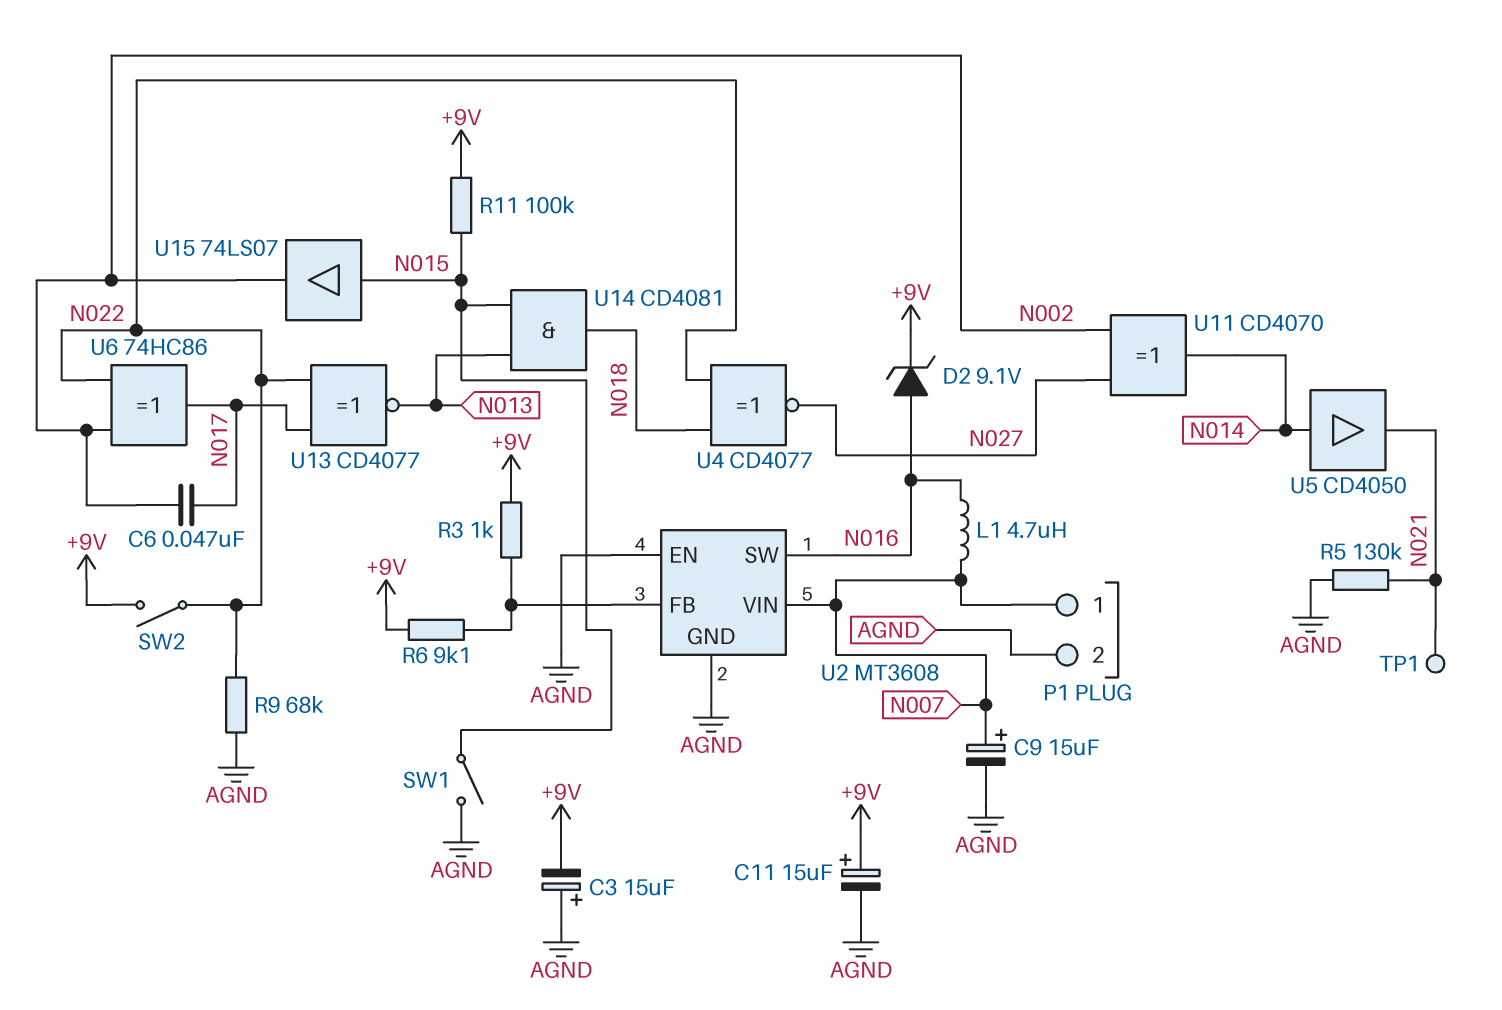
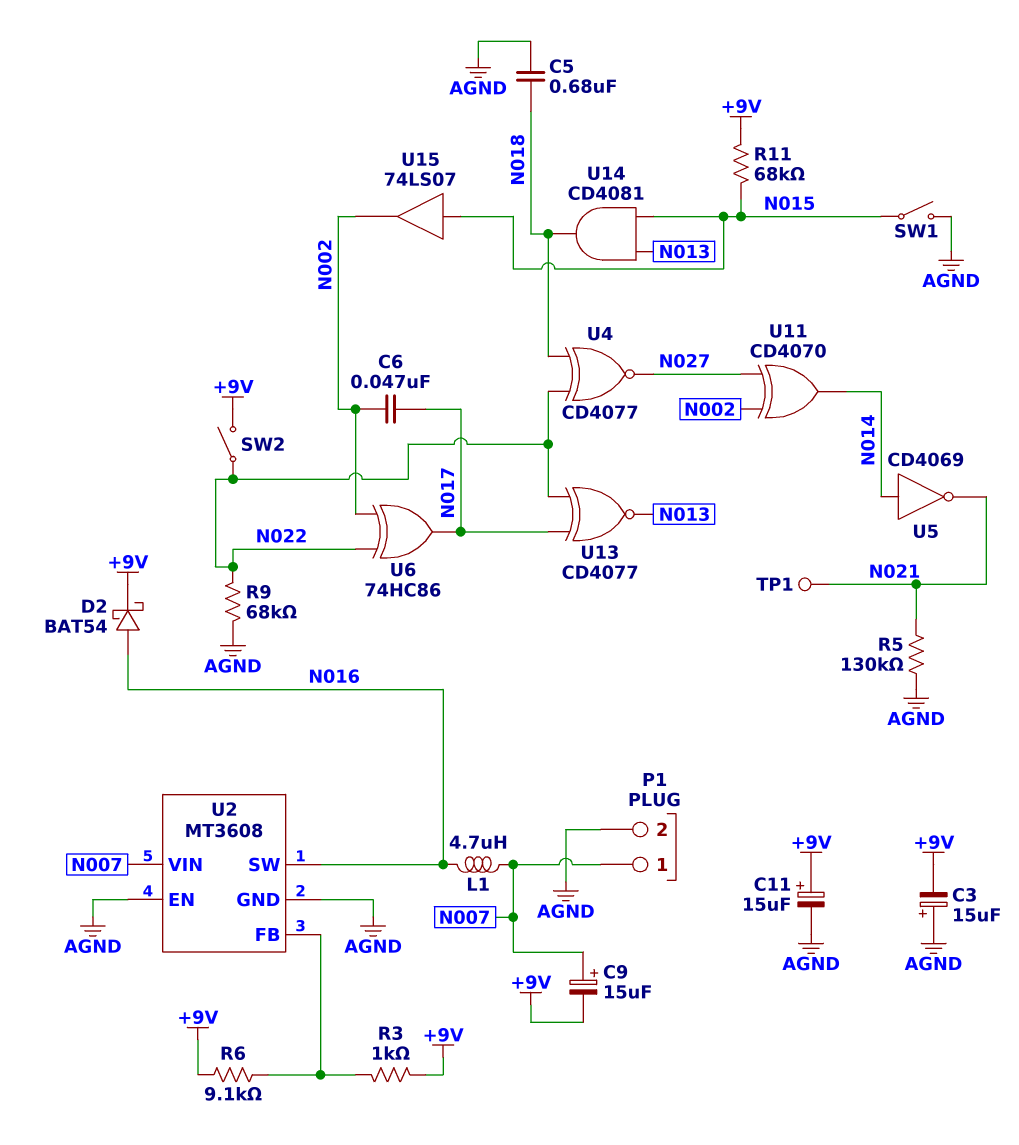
C5: none -> 680nF (AGND, N018)
C9: 15uF (plus N007, minus AGND) -> 15uF (plus N007, minus +9V)
D2: zener 9.1V (A N016, K +9V) -> schottky BAT54 (A N016, K +9V)
R11: 100k (+9V, N015) -> 68k (+9V, N015)
U5: buffer CD4050 (in N014, out N021) -> NOT CD4069 (in N014, out N021)

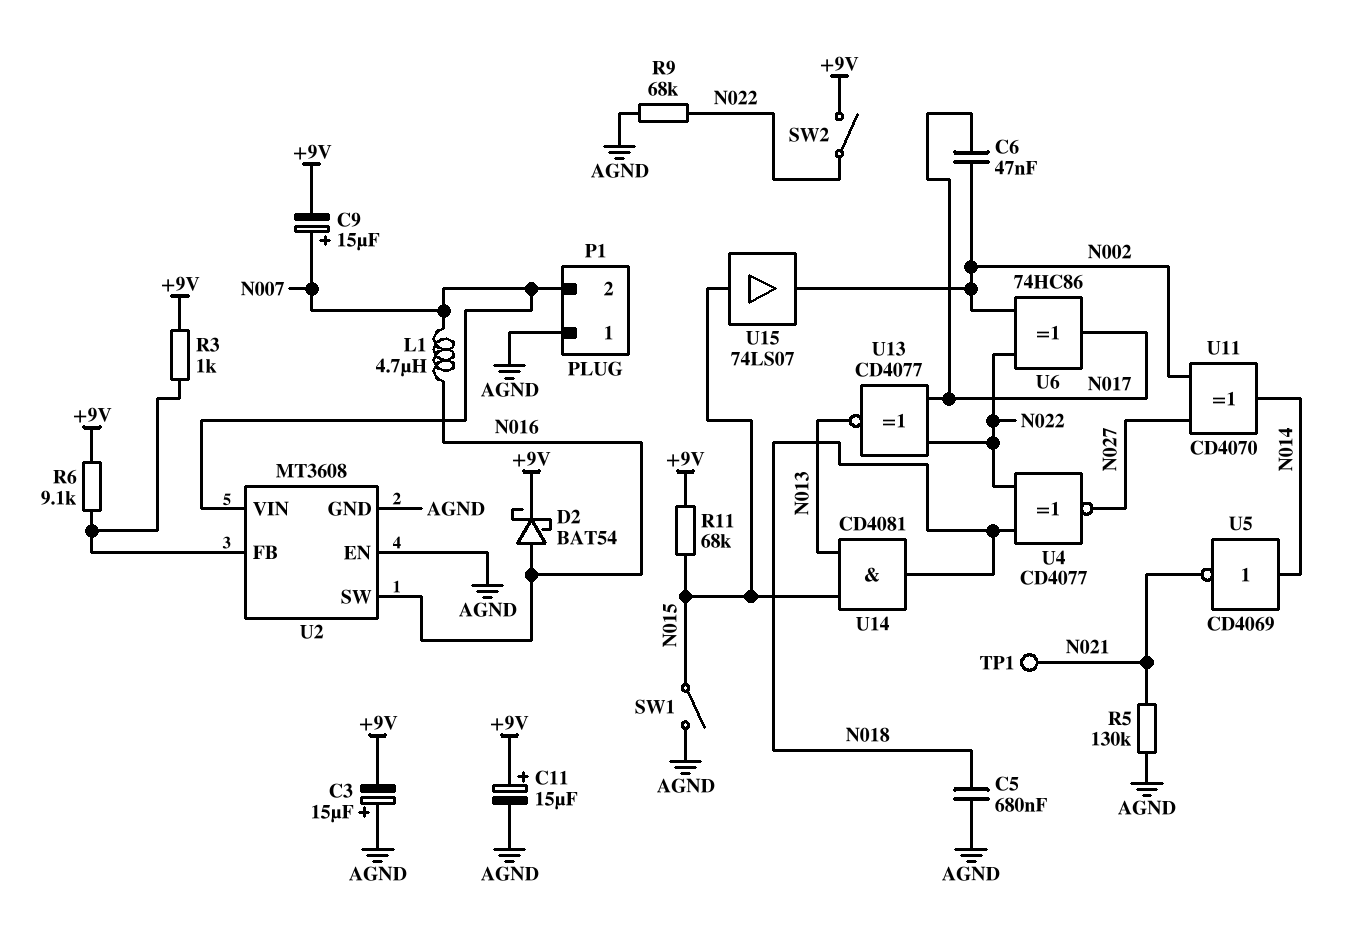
P1 pin 1: N007 -> AGND
P1 pin 2: AGND -> N007

